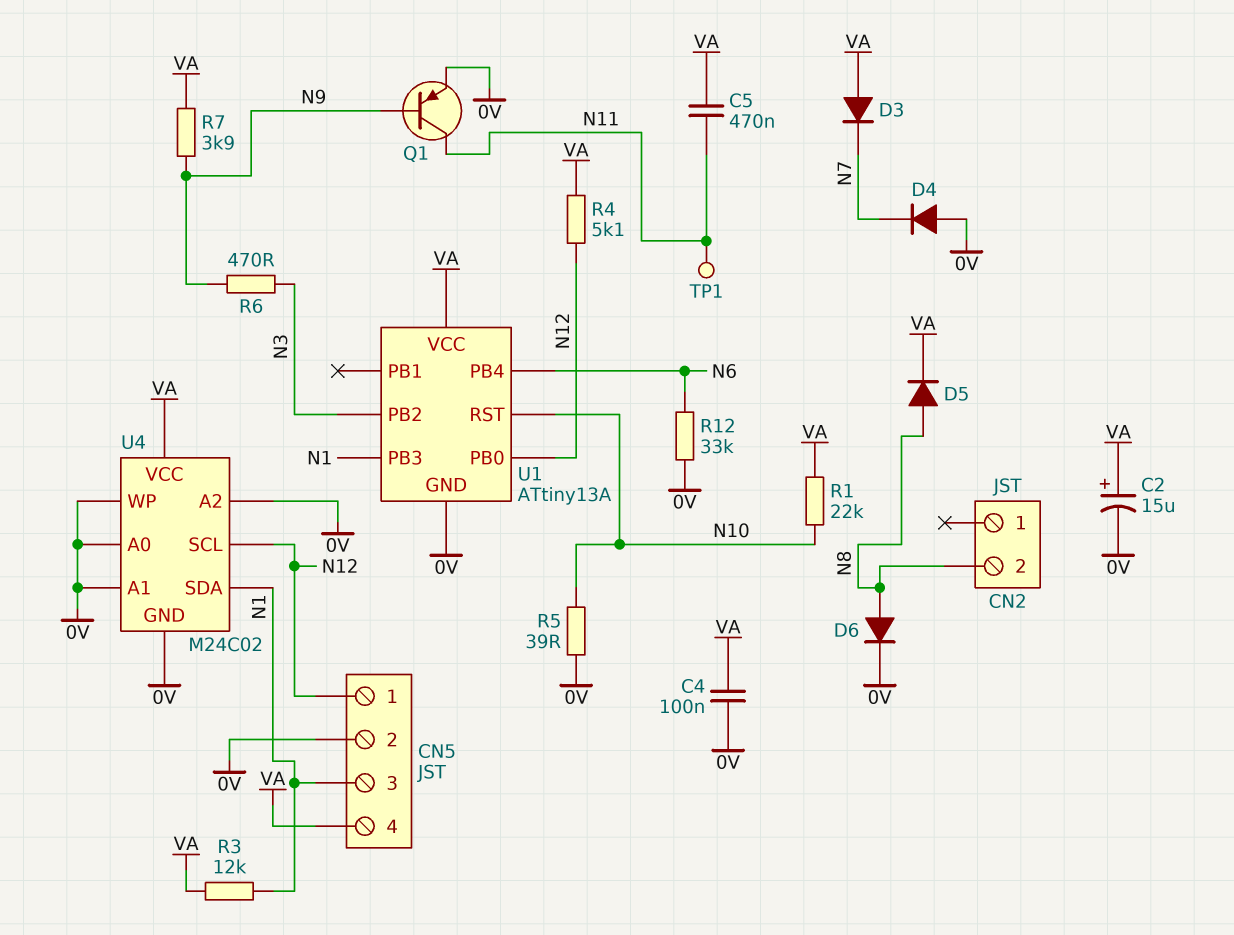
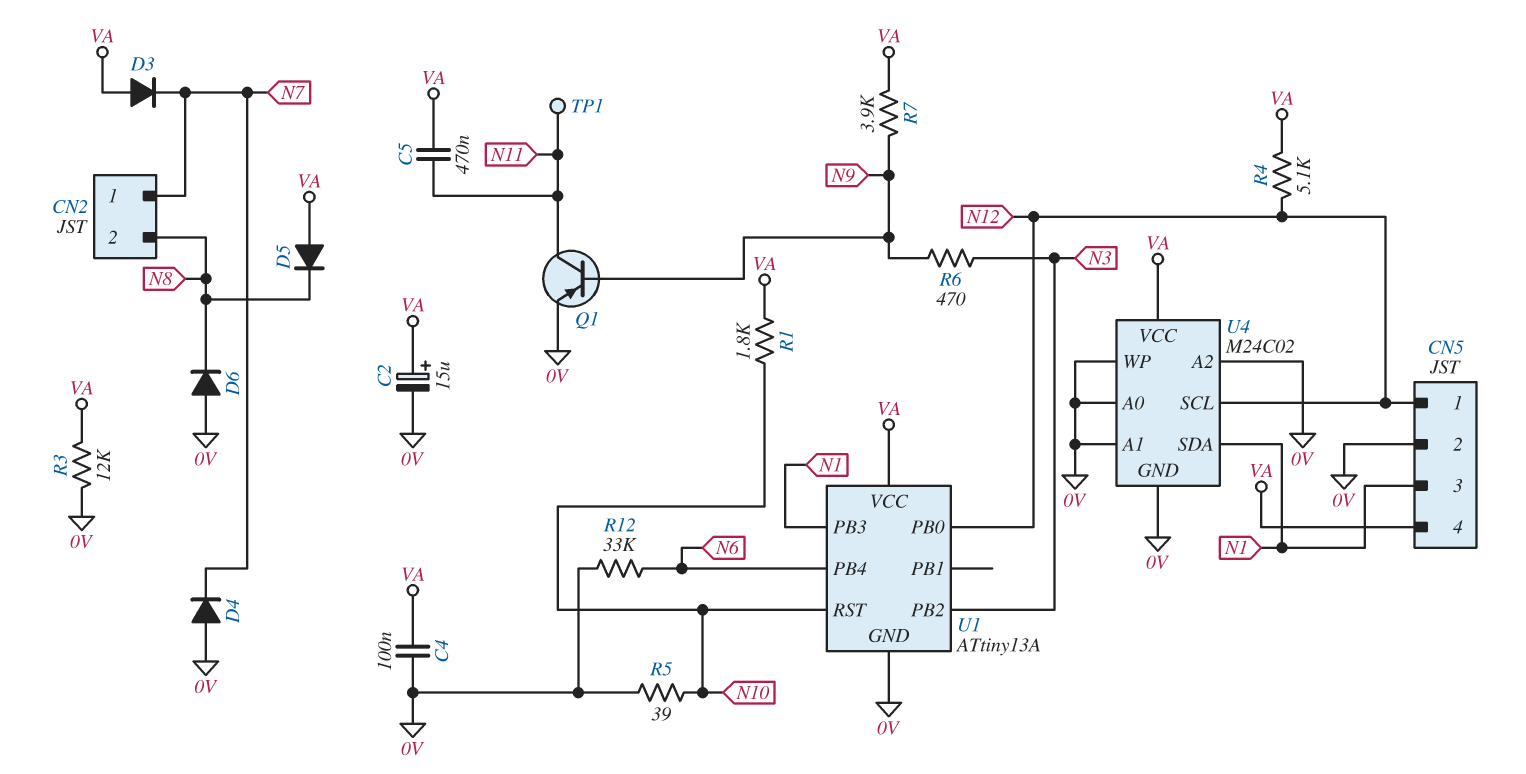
CN2 pin 1: none -> N7
D5: diode (A N8, K VA) -> diode (A VA, K N8)
D6: diode (A N8, K 0V) -> diode (A 0V, K N8)
R1: 22k (N10, VA) -> 1.8k (N10, VA)
R3: 12k (N1, VA) -> 12k (0V, VA)

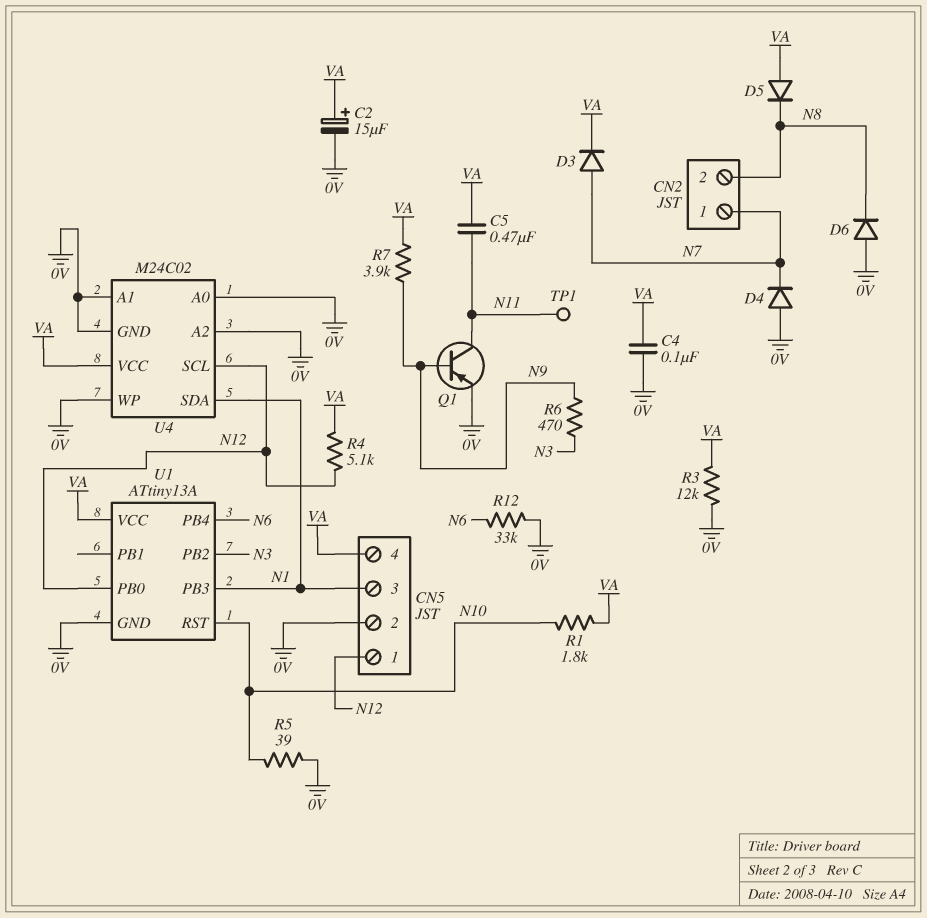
D3: diode (A VA, K N7) -> diode (A N7, K VA)

